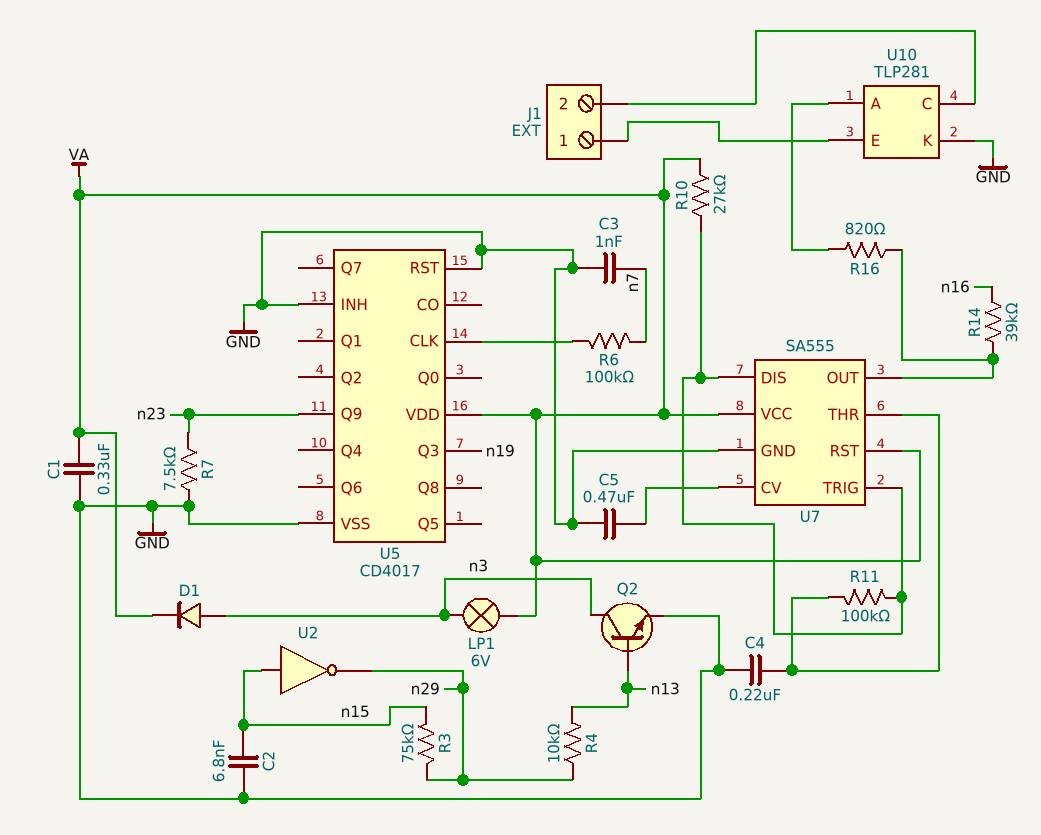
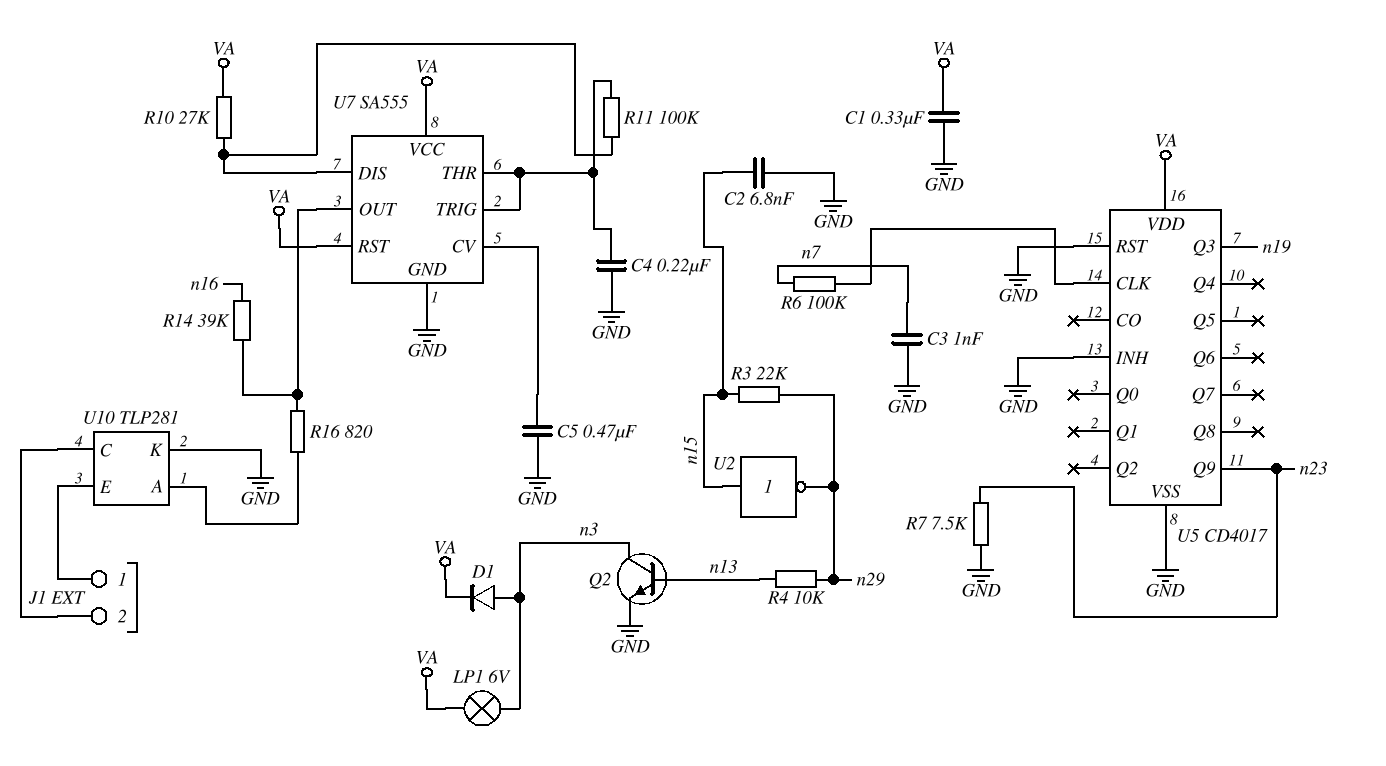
R3: 75k (n15, n29) -> 22k (n15, n29)
U7 pin TRIG: U7/DIS -> U7/THR

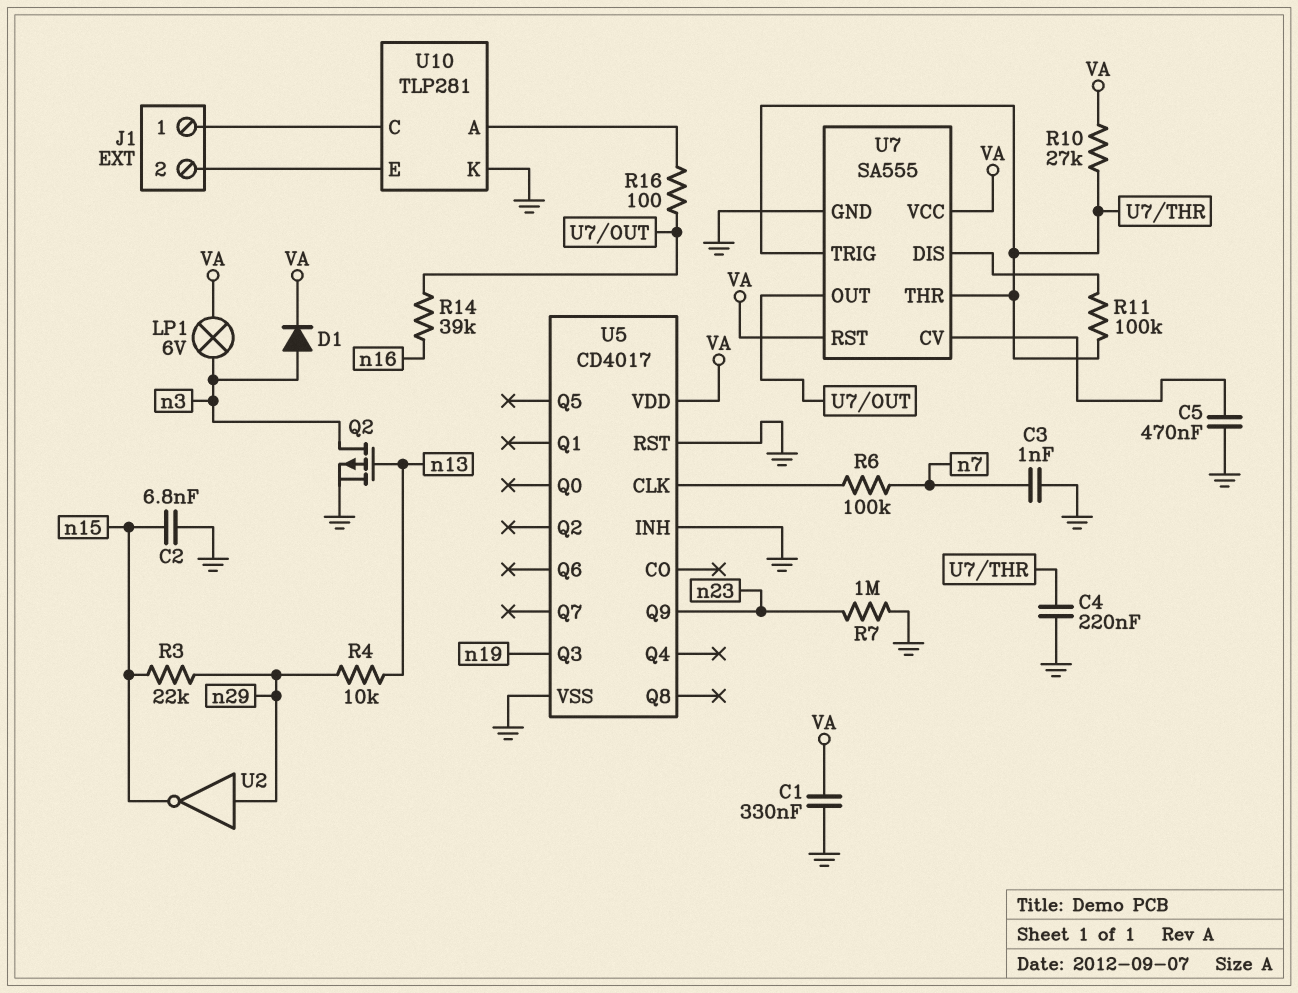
Q2: NPN (B n13, C n3, E GND) -> PMOS (G n13, D n3, S GND)
R7: 7.5k (GND, n23) -> 1M (GND, n23)
R10: 27k (U7/DIS, VA) -> 27k (U7/THR, VA)
R16: 820 (U7/OUT, U10/A) -> 100 (U7/OUT, U10/A)
U2: NOT (in n15, out n29) -> NOT (in n29, out n15)
U10 pin C: J1/2 -> J1/1
U10 pin E: J1/1 -> J1/2

